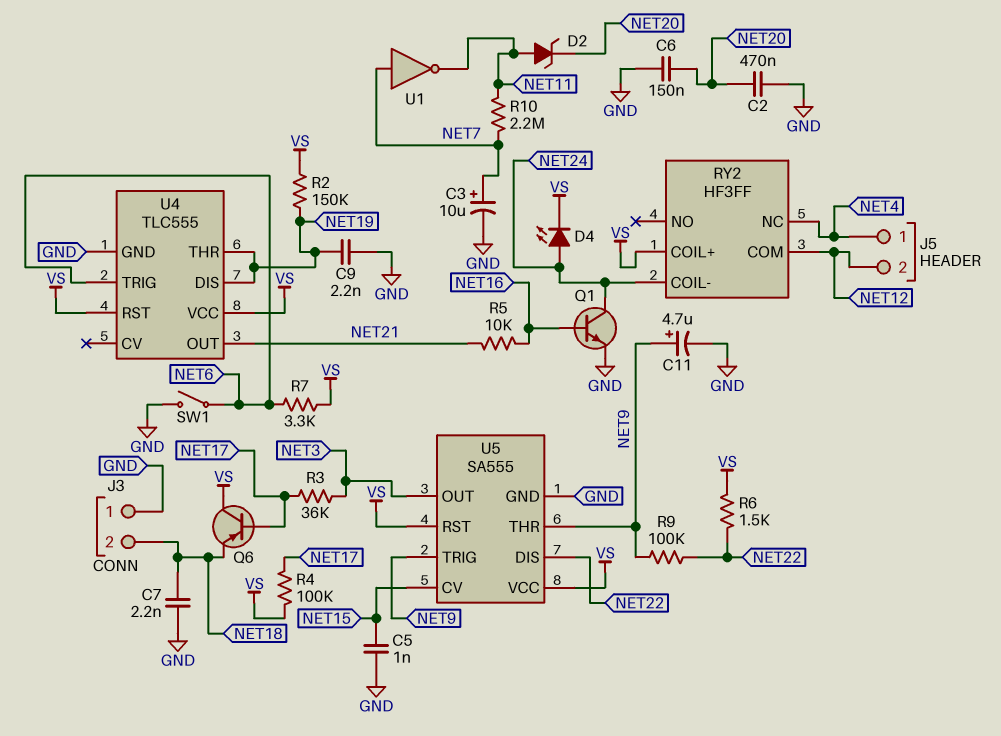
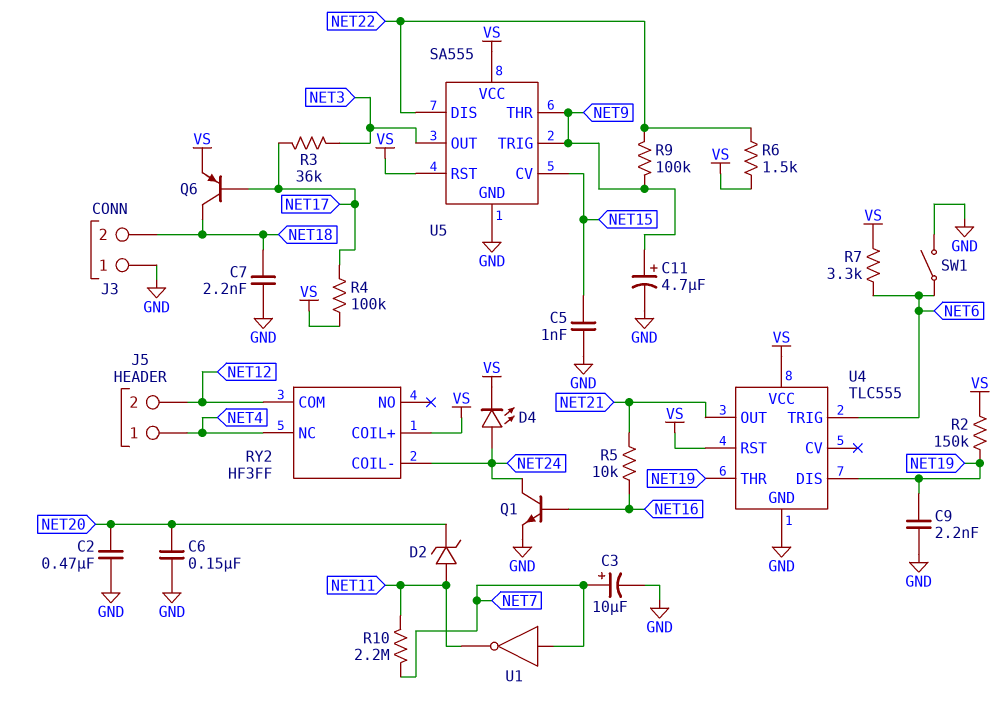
Q6: PNP (B NET17, C VS, E NET18) -> PNP (B NET17, C NET18, E VS)

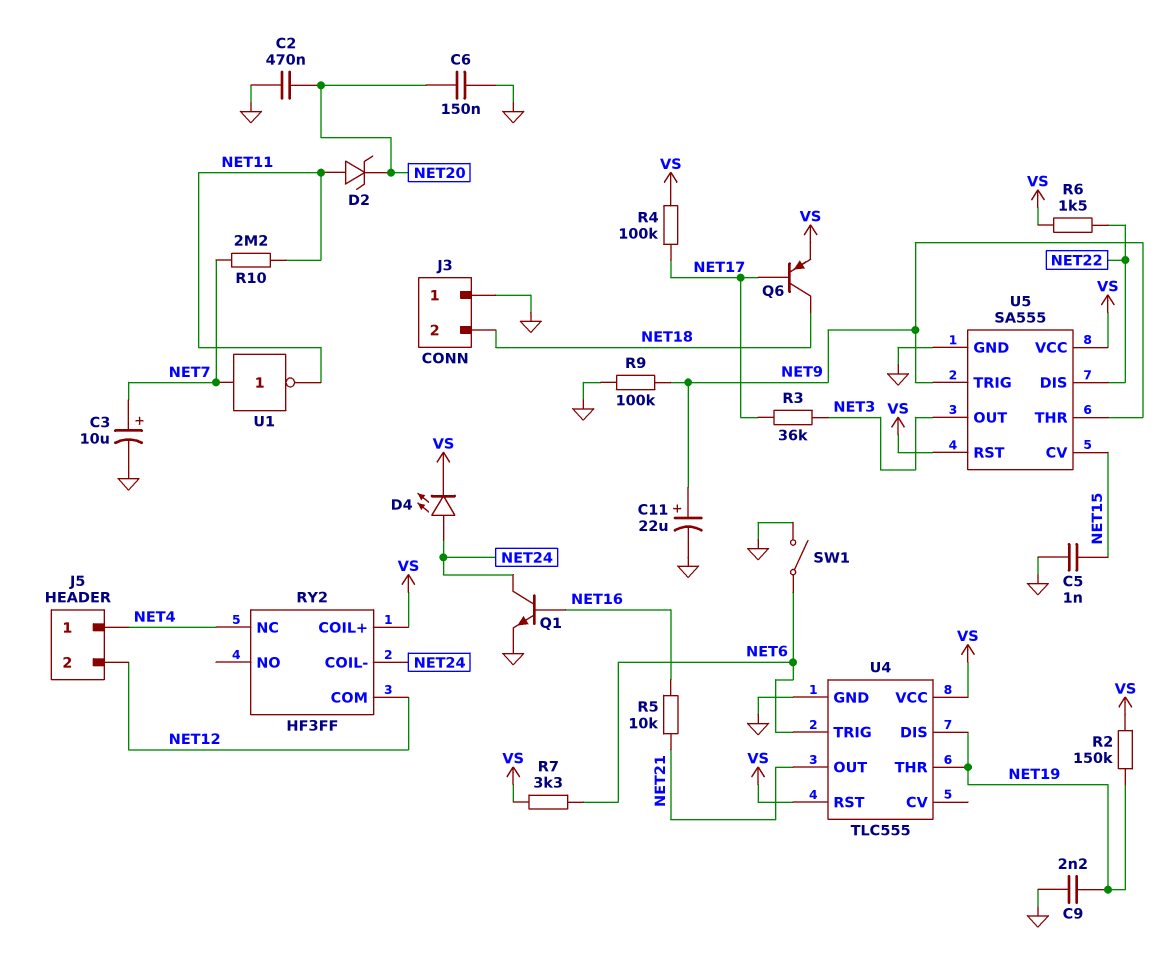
C7: 2.2nF (GND, NET18) -> none
C11: 4.7uF (plus NET9, minus GND) -> 22uF (plus NET9, minus GND)
R9: 100k (NET9, NET22) -> 100k (GND, NET9)

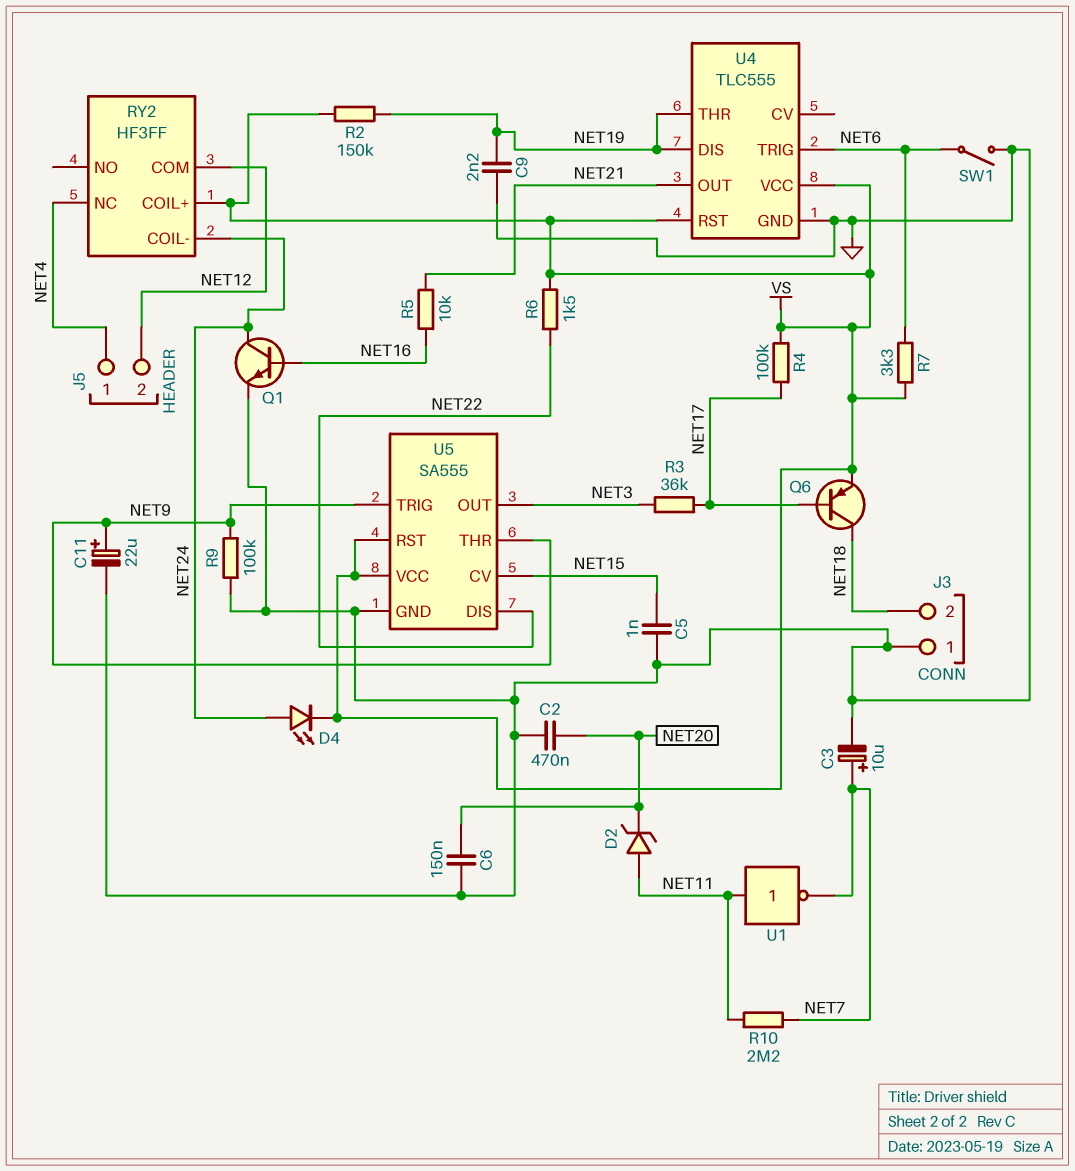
U1: NOT (in NET7, out NET11) -> NOT (in NET11, out NET7)

